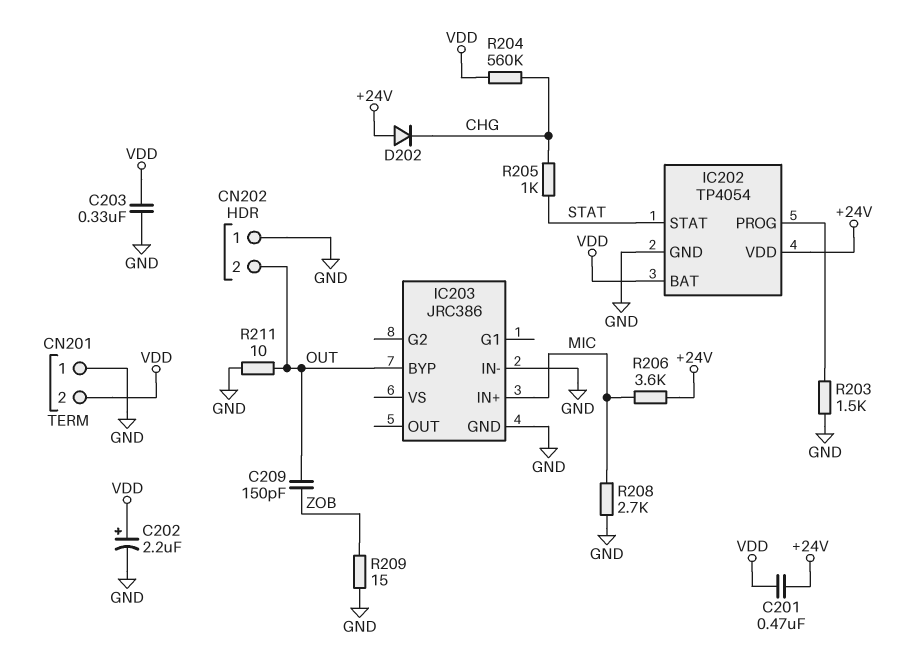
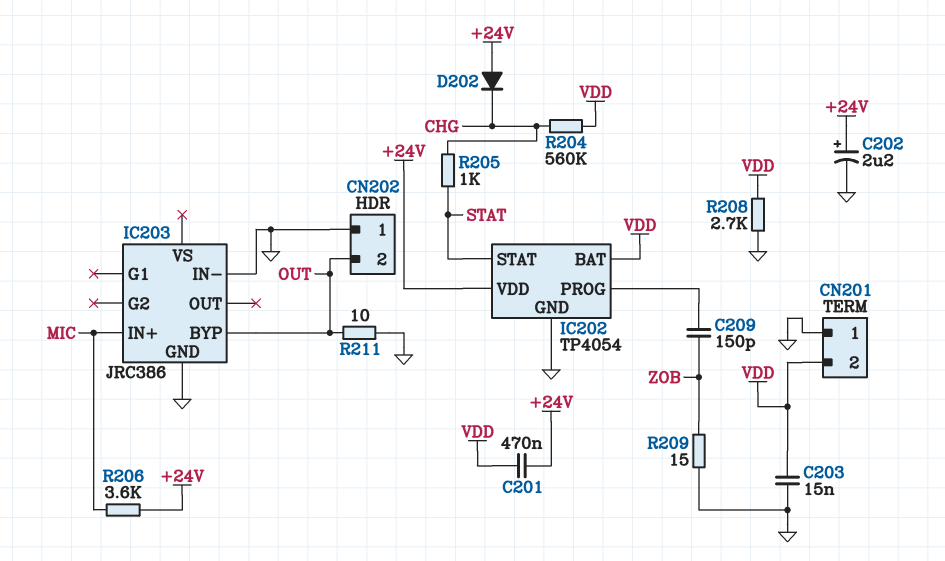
C202: 2.2uF (plus VDD, minus GND) -> 2.2uF (plus +24V, minus GND)
C203: 330nF (GND, VDD) -> 15nF (GND, VDD)
C209: 150pF (OUT, ZOB) -> 150pF (IC202/PROG, ZOB)
R203: 1.5k (GND, IC202/PROG) -> none
R208: 2.7k (GND, MIC) -> 2.7k (GND, VDD)

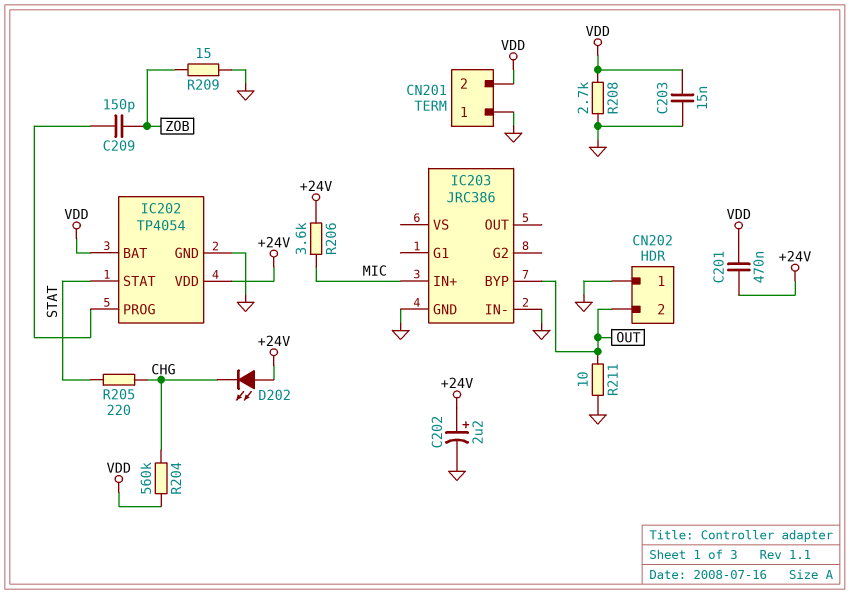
D202: diode (A +24V, K CHG) -> LED (A +24V, K CHG)
R205: 1k (CHG, STAT) -> 220 (CHG, STAT)

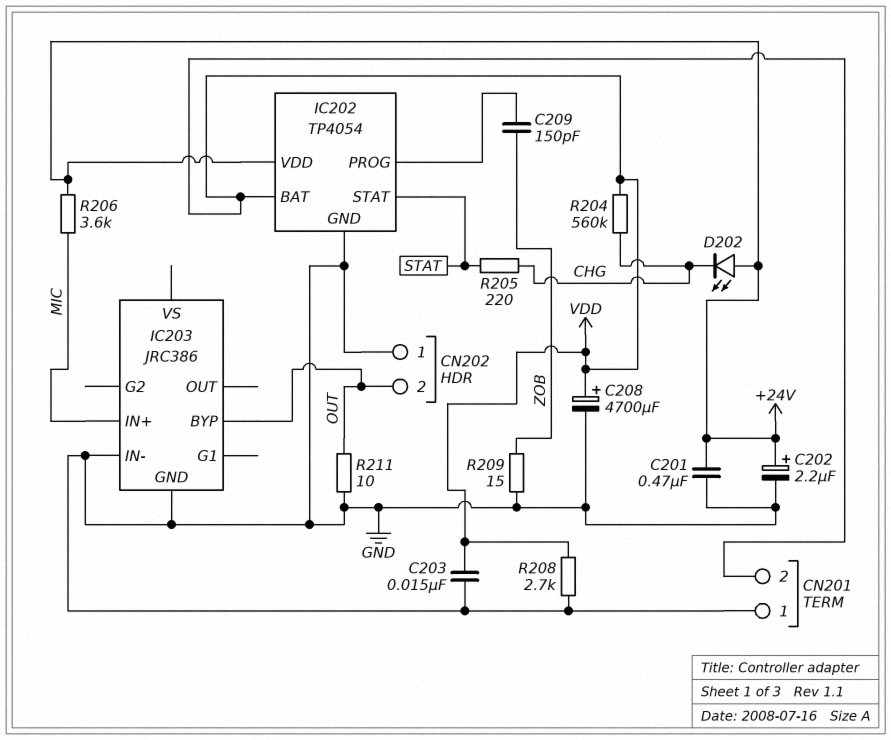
C201: 470nF (+24V, VDD) -> 470nF (+24V, GND)
C208: none -> 4700uF (plus VDD, minus GND)

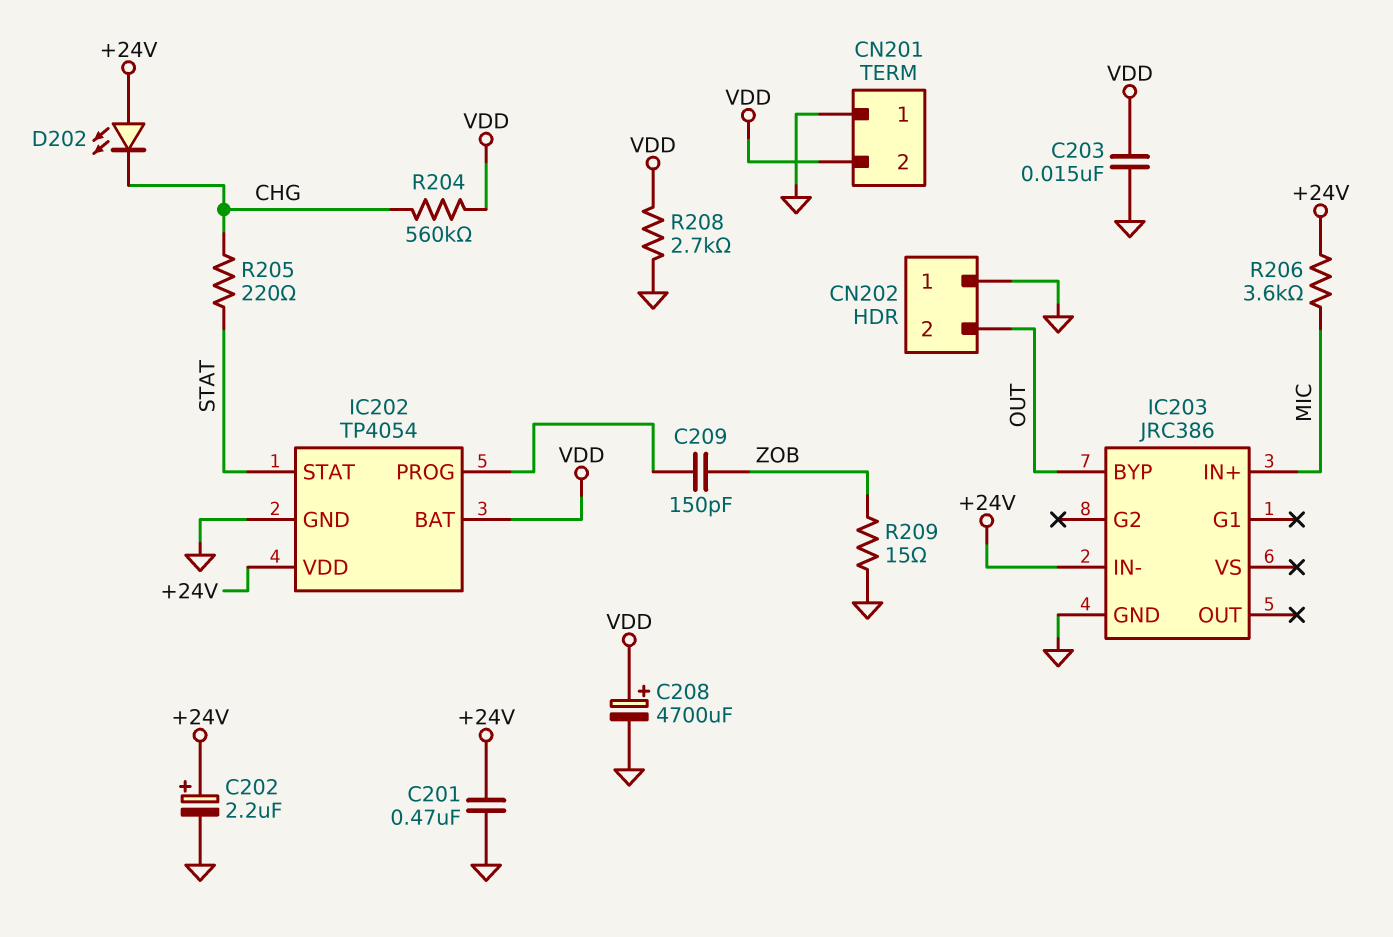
IC203 pin IN-: GND -> +24V
R211: 10 (GND, OUT) -> none

